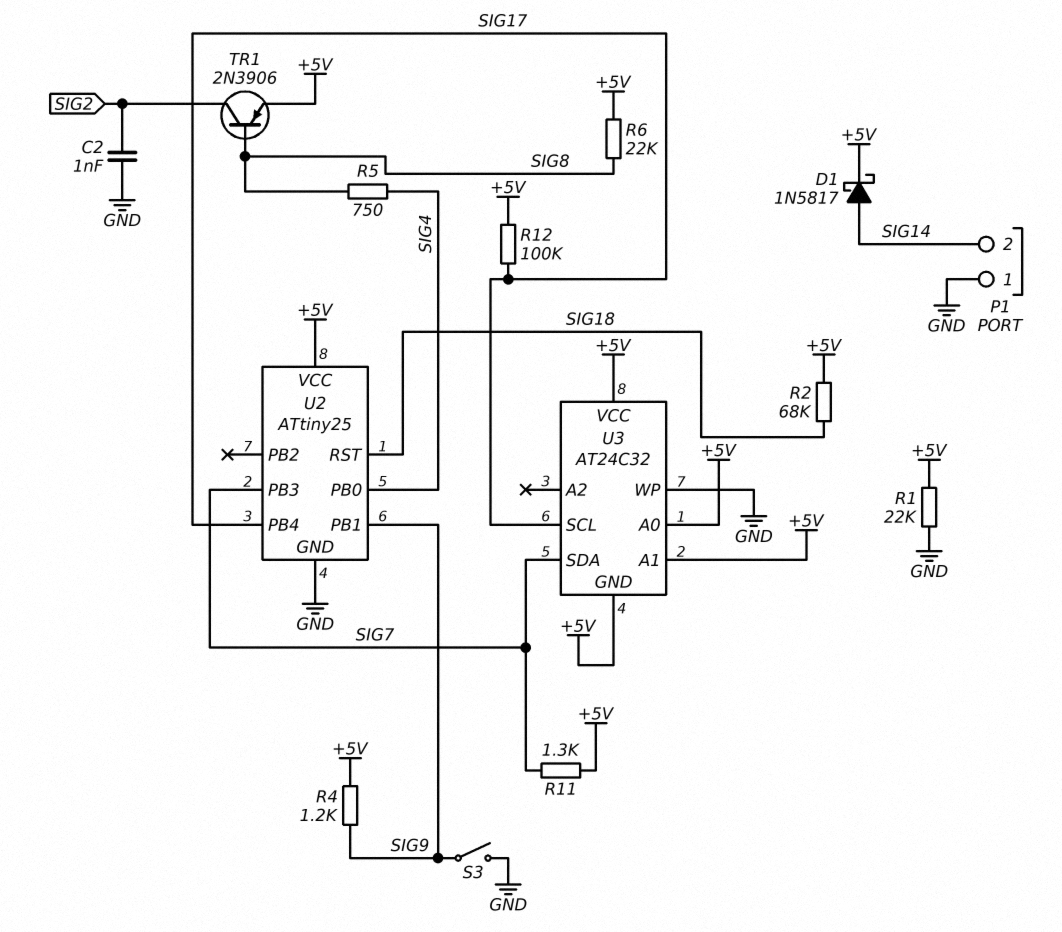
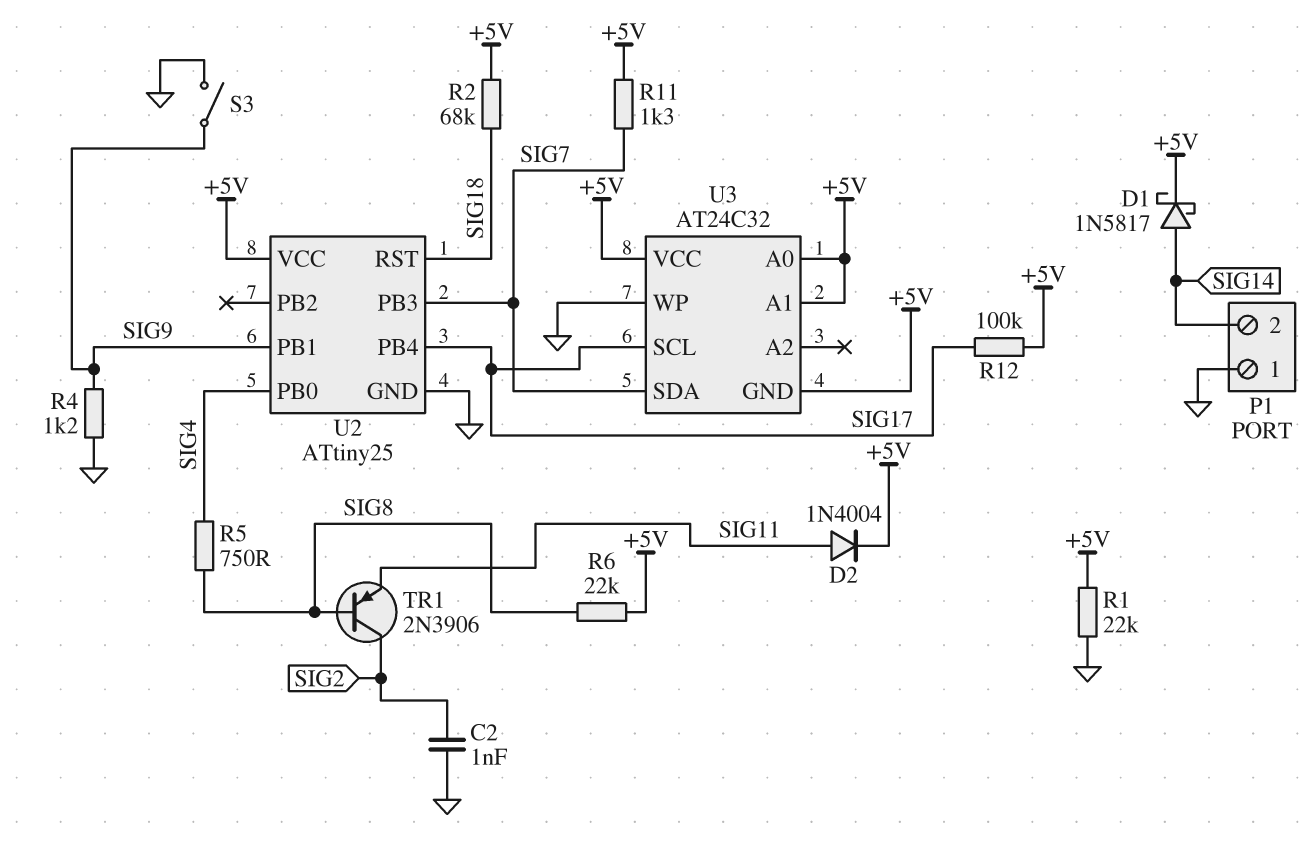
D2: none -> diode 1N4004 (A SIG11, K +5V)
R4: 1.2k (+5V, SIG9) -> 1.2k (GND, SIG9)
TR1: PNP 2N3906 (B SIG8, C SIG2, E +5V) -> PNP 2N3906 (B SIG8, C SIG2, E SIG11)

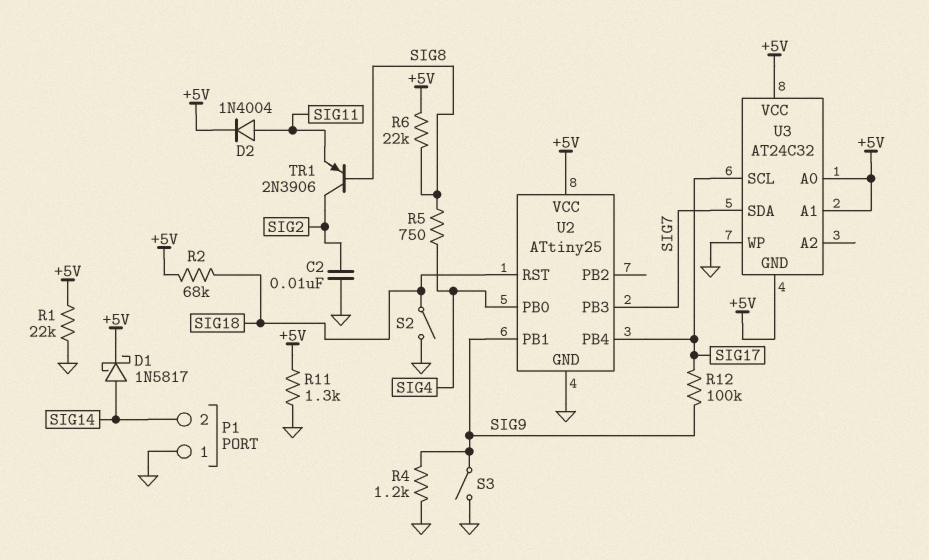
C2: 1nF (GND, SIG2) -> 10nF (GND, SIG2)
R11: 1.3k (+5V, SIG7) -> 1.3k (+5V, GND)
R12: 100k (+5V, SIG17) -> 100k (SIG9, SIG17)
S2: none -> switch (GND, SIG18)

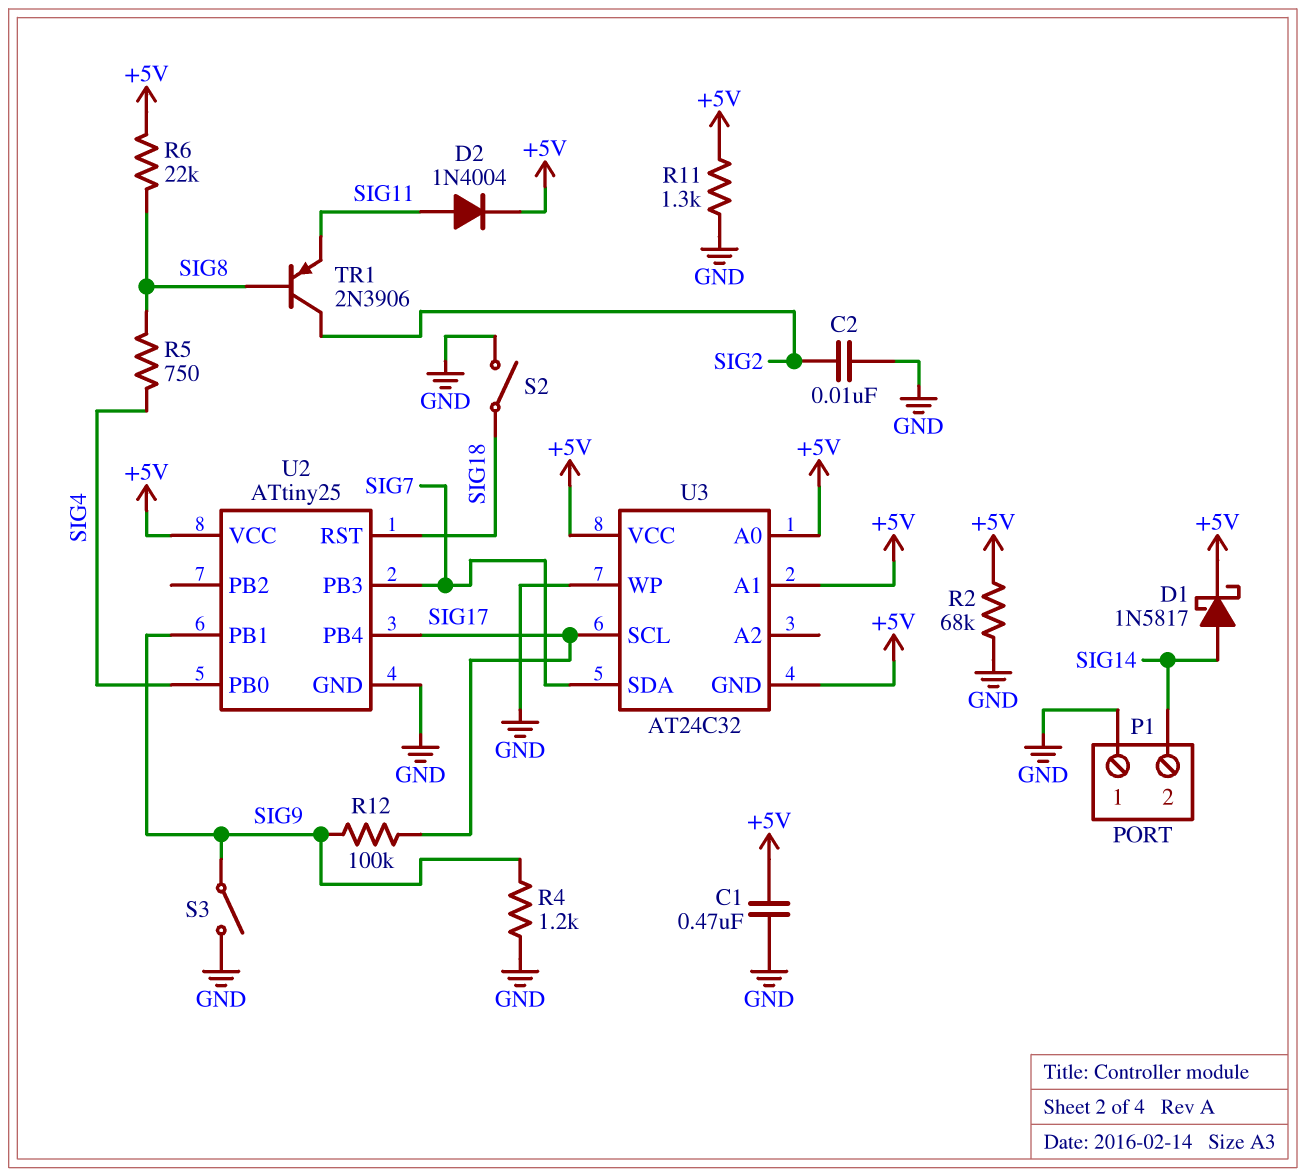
C1: none -> 470nF (+5V, GND)
R1: 22k (+5V, GND) -> none
R2: 68k (+5V, SIG18) -> 68k (+5V, GND)

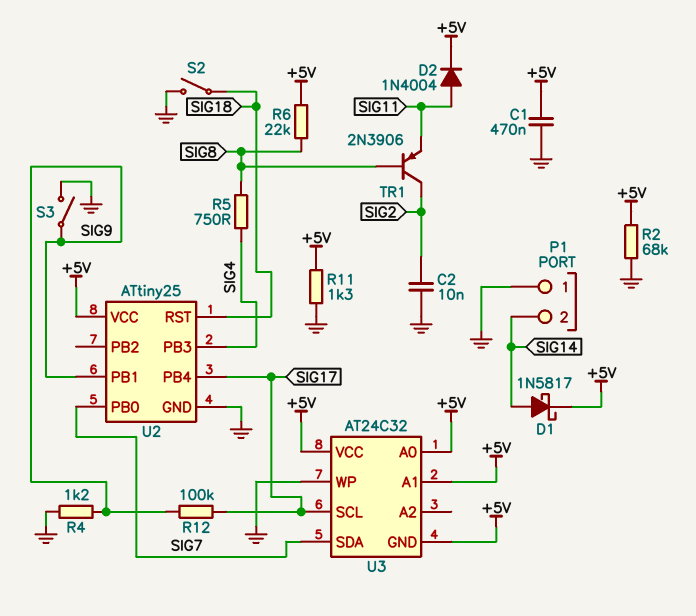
U2 pin PB0: SIG4 -> SIG7
U2 pin PB3: SIG7 -> SIG4

